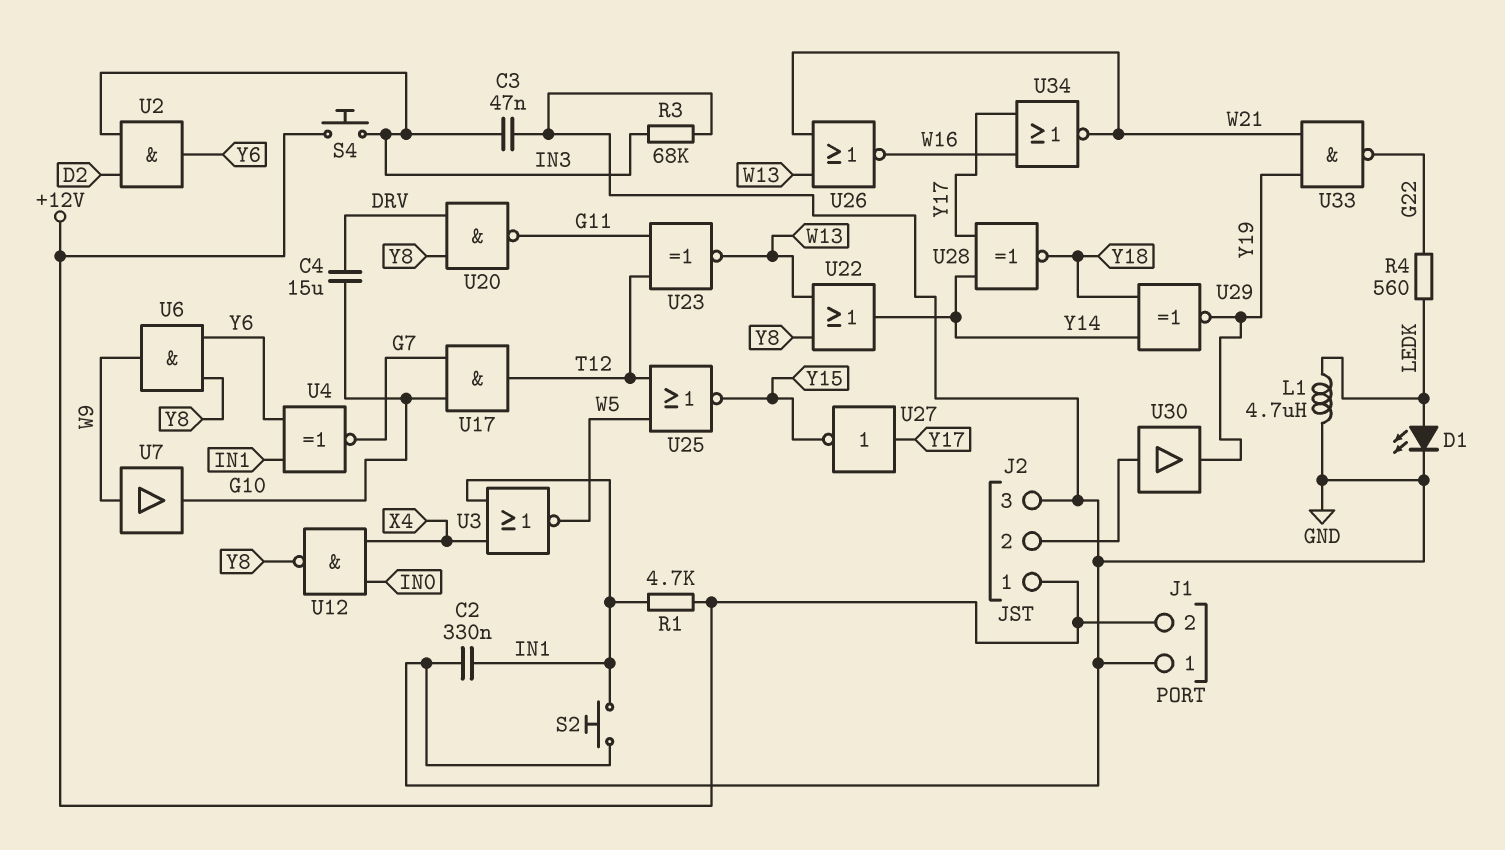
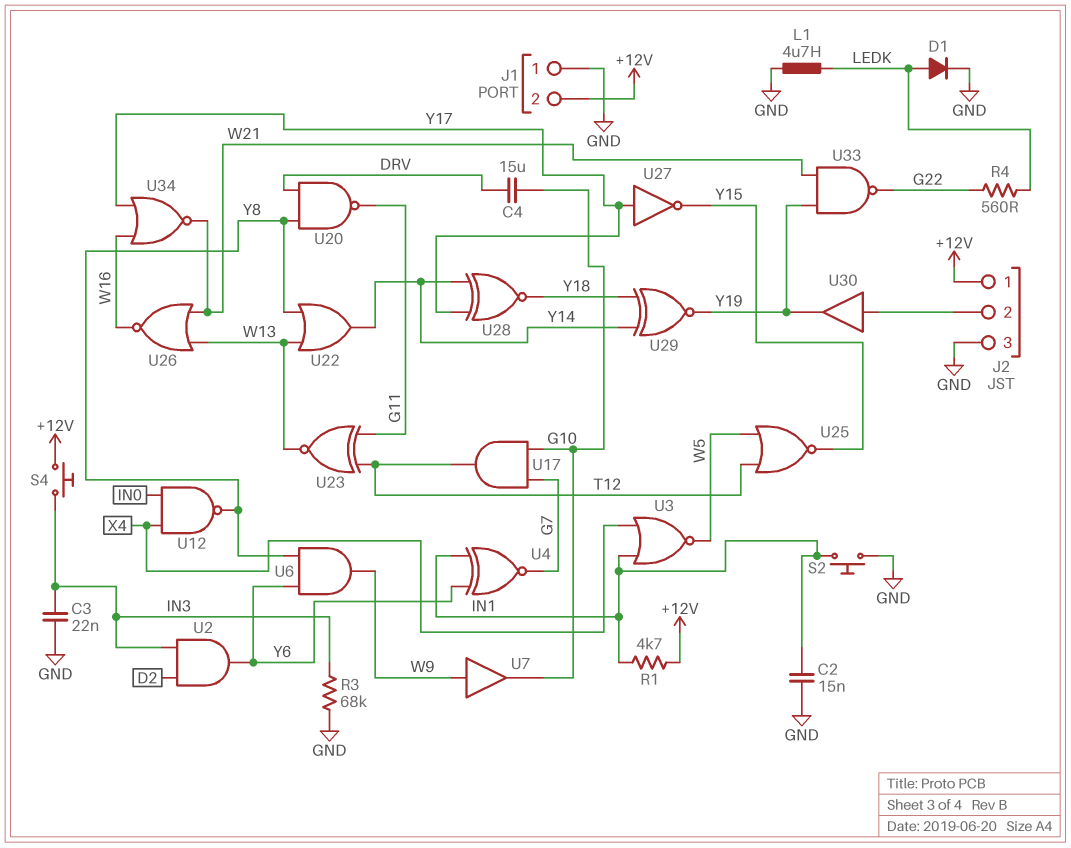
C2: 330nF (GND, IN1) -> 15nF (GND, IN1)
C3: 47nF (GND, IN3) -> 22nF (GND, IN3)
D1: LED (A LEDK, K GND) -> diode (A LEDK, K GND)

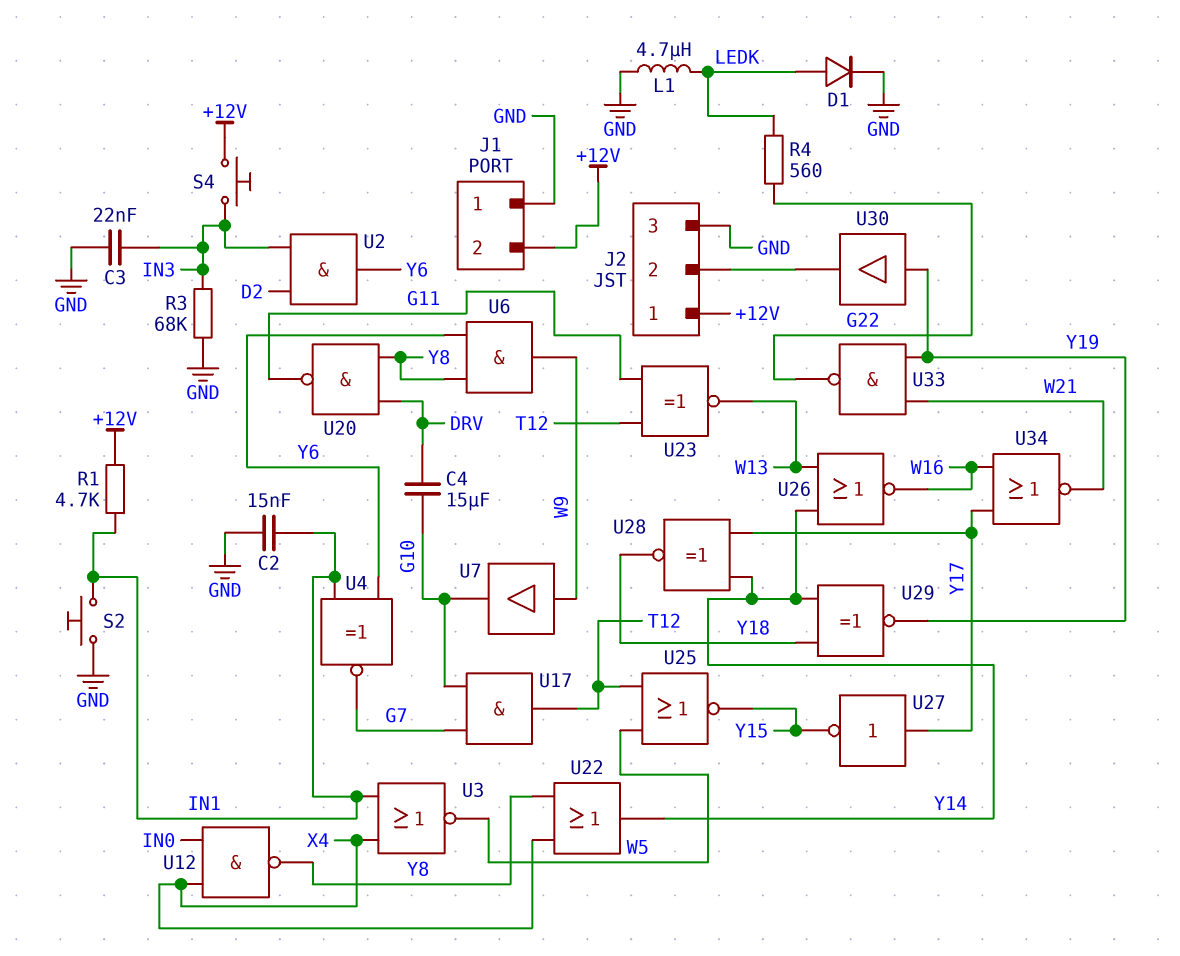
U22: OR (in W13, in Y8, out Y14) -> OR (in X4, in Y8, out Y14)
U26: NOR (in W13, in W21, out W16) -> NOR (in W13, in Y14, out W16)
U30: buffer (in J2/2, out Y19) -> buffer (in Y19, out J2/2)

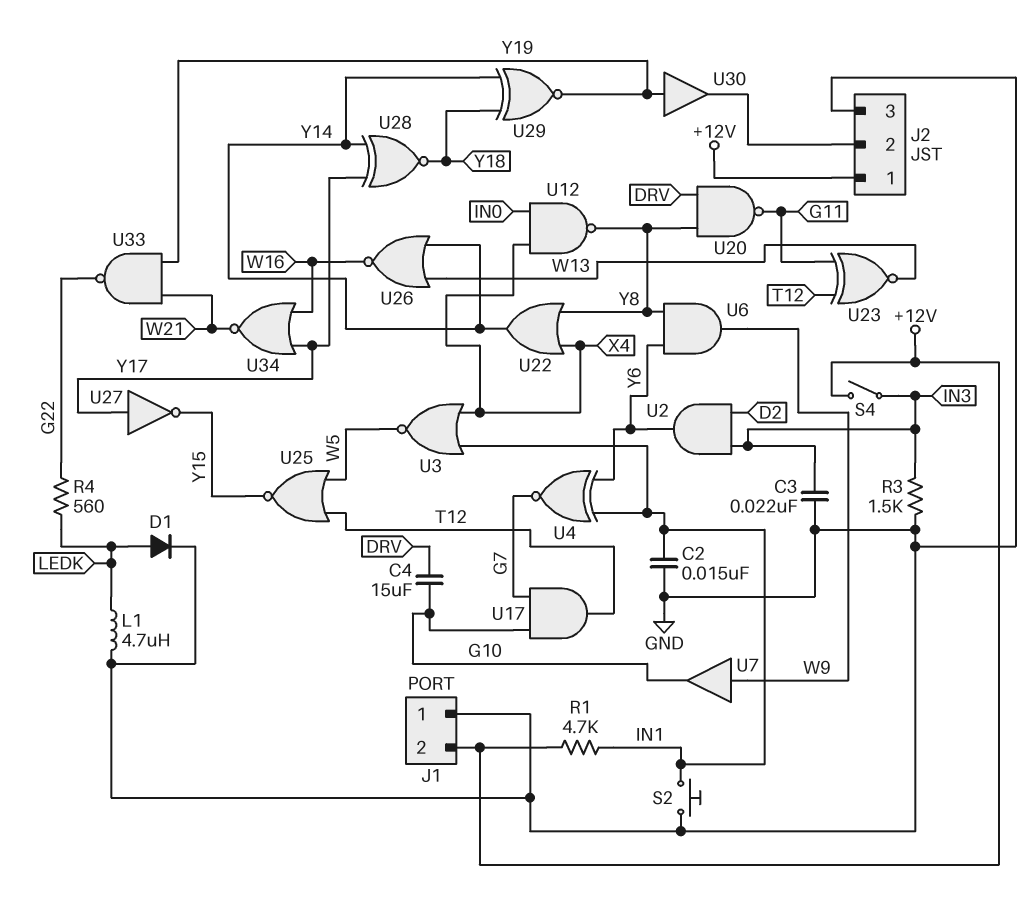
R3: 68k (GND, IN3) -> 1.5k (GND, IN3)
S4: button (+12V, IN3) -> switch (+12V, IN3)

